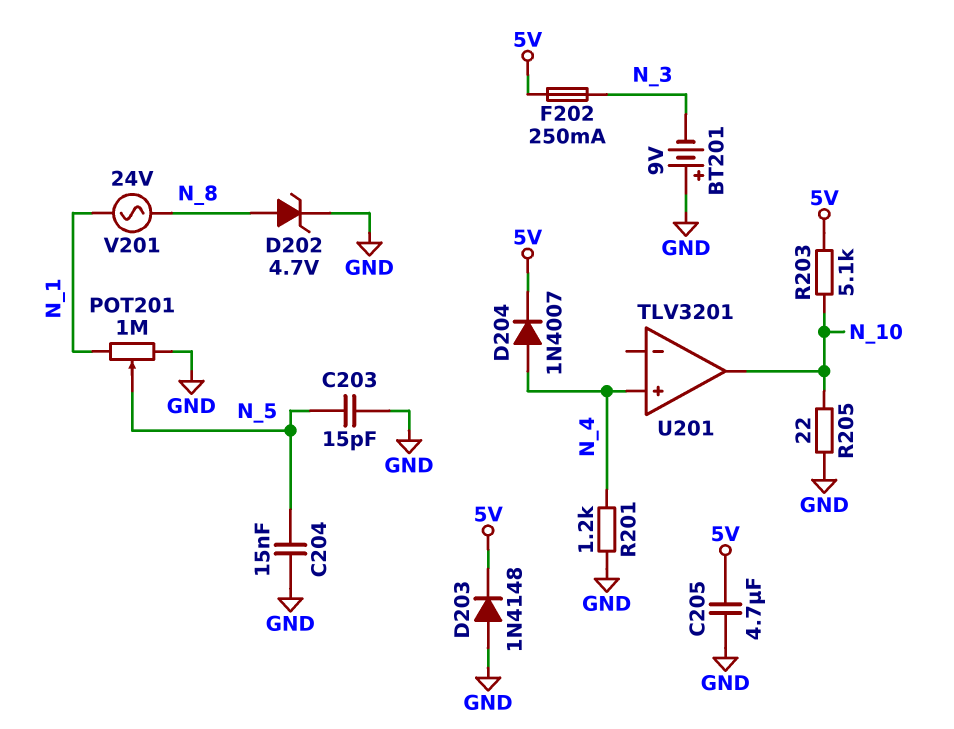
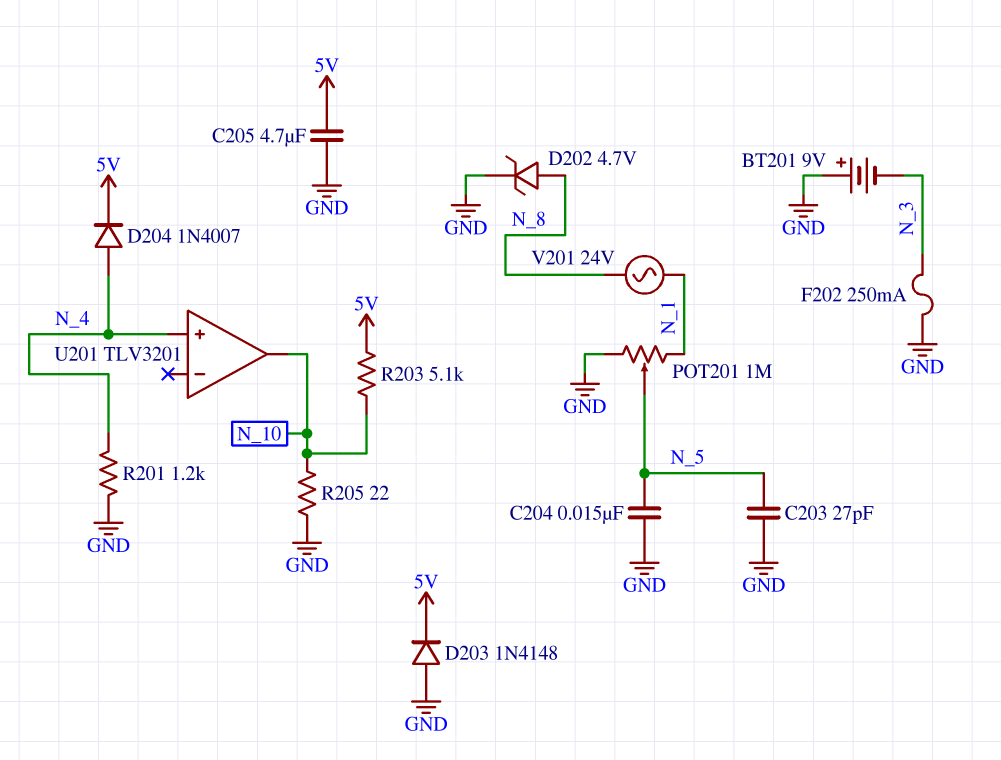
C203: 15pF (GND, N_5) -> 27pF (GND, N_5)
F202: 250mA (5V, N_3) -> 250mA (GND, N_3)

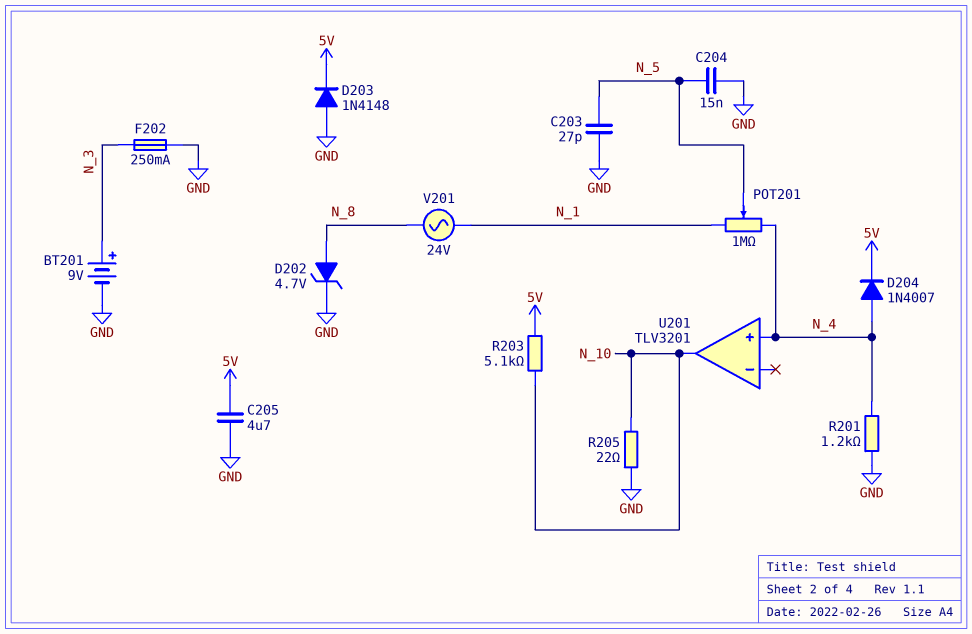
BT201: 9V (plus GND, minus N_3) -> 9V (plus N_3, minus GND)
POT201: 1M (GND, N_1, wiper N_5) -> 1M (N_1, N_4, wiper N_5)

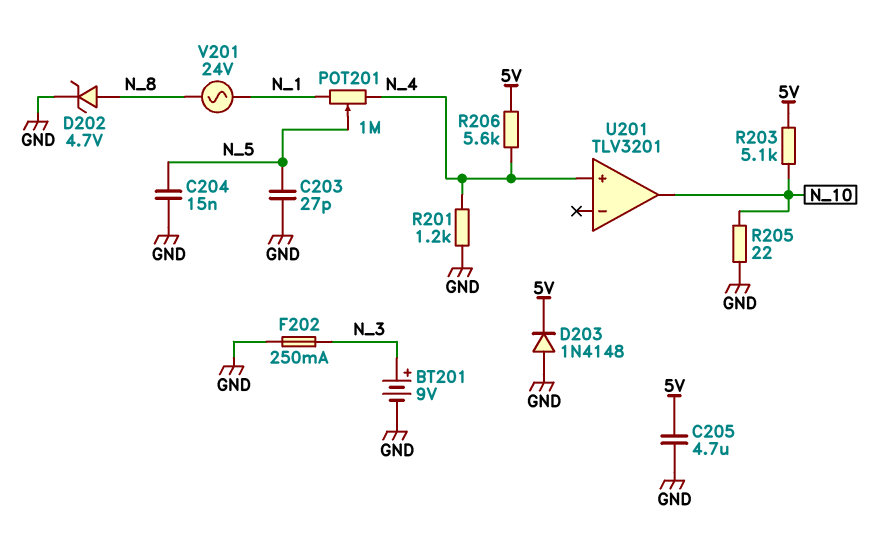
D204: diode 1N4007 (A N_4, K 5V) -> none
R206: none -> 5.6k (5V, N_4)

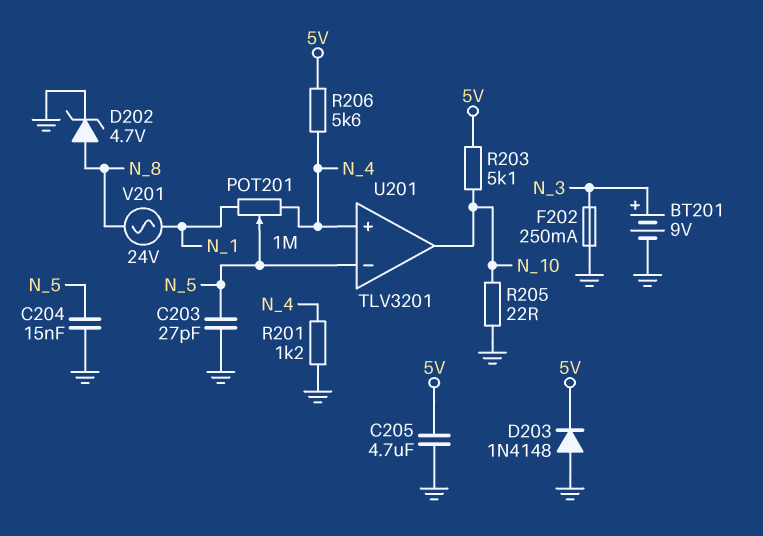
U201 pin in-: none -> N_5

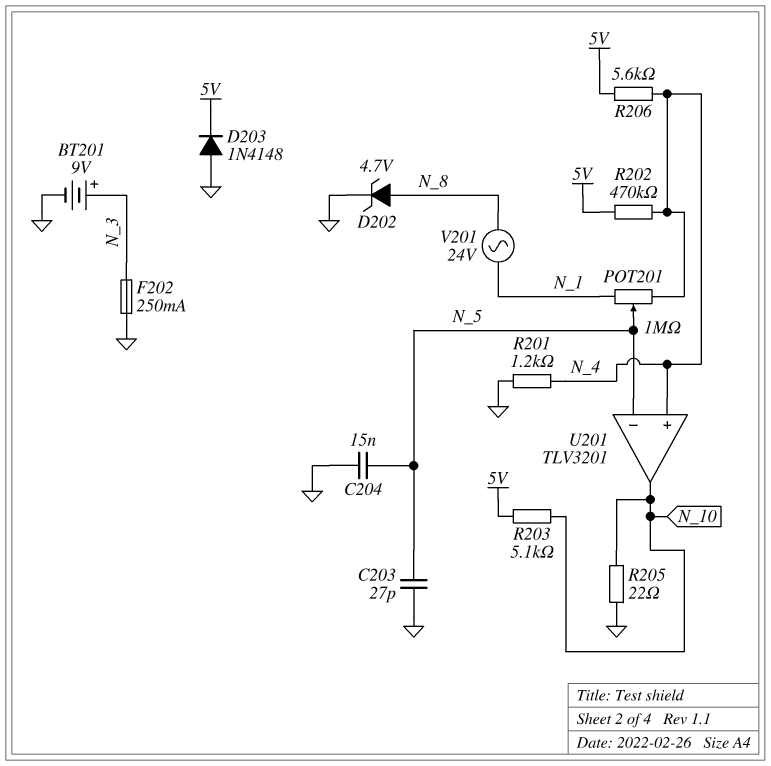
C205: 4.7uF (5V, GND) -> none
R202: none -> 470k (5V, N_4)

